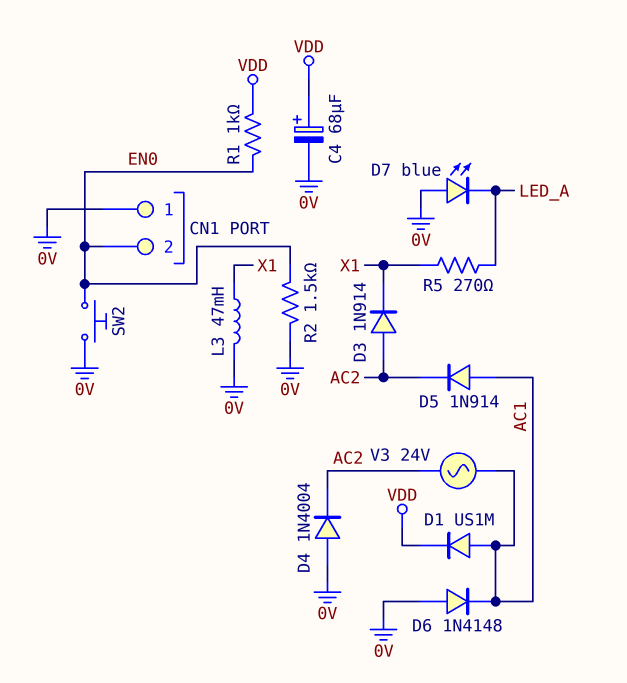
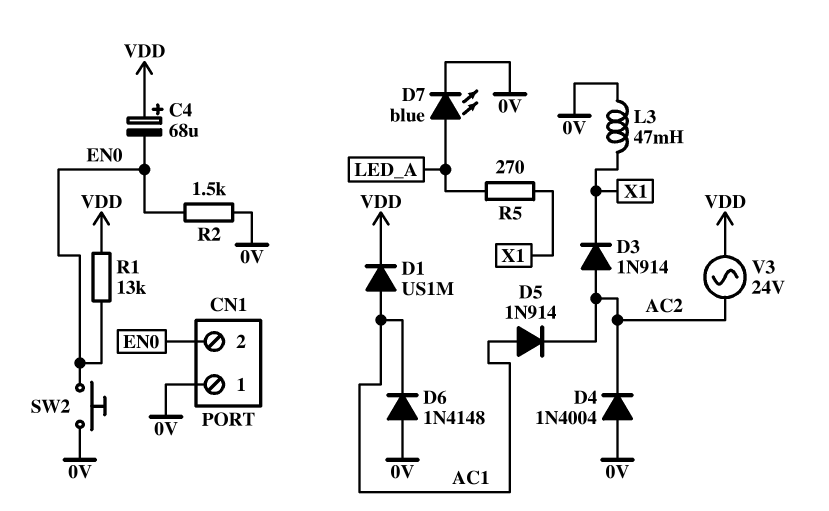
C4: 68uF (plus VDD, minus 0V) -> 68uF (plus VDD, minus EN0)
D7: LED blue (A 0V, K LED_A) -> LED blue (A LED_A, K 0V)
R1: 1k (EN0, VDD) -> 13k (EN0, VDD)
V3: AC 24V (AC1, AC2) -> AC 24V (AC2, VDD)

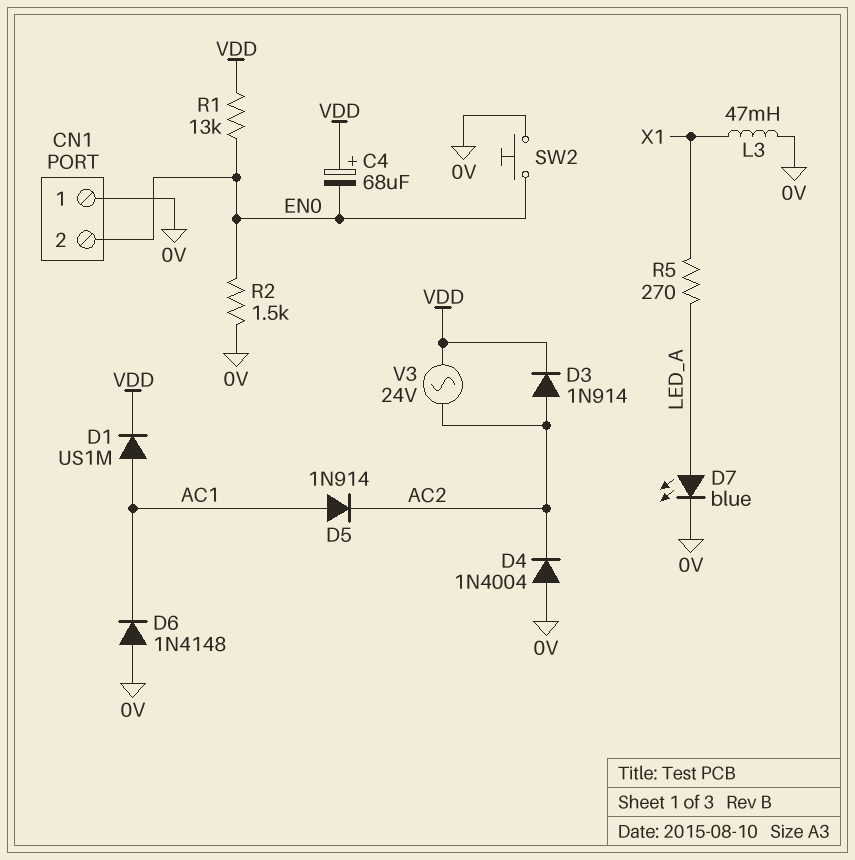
D3: diode 1N914 (A AC2, K X1) -> diode 1N914 (A AC2, K VDD)

